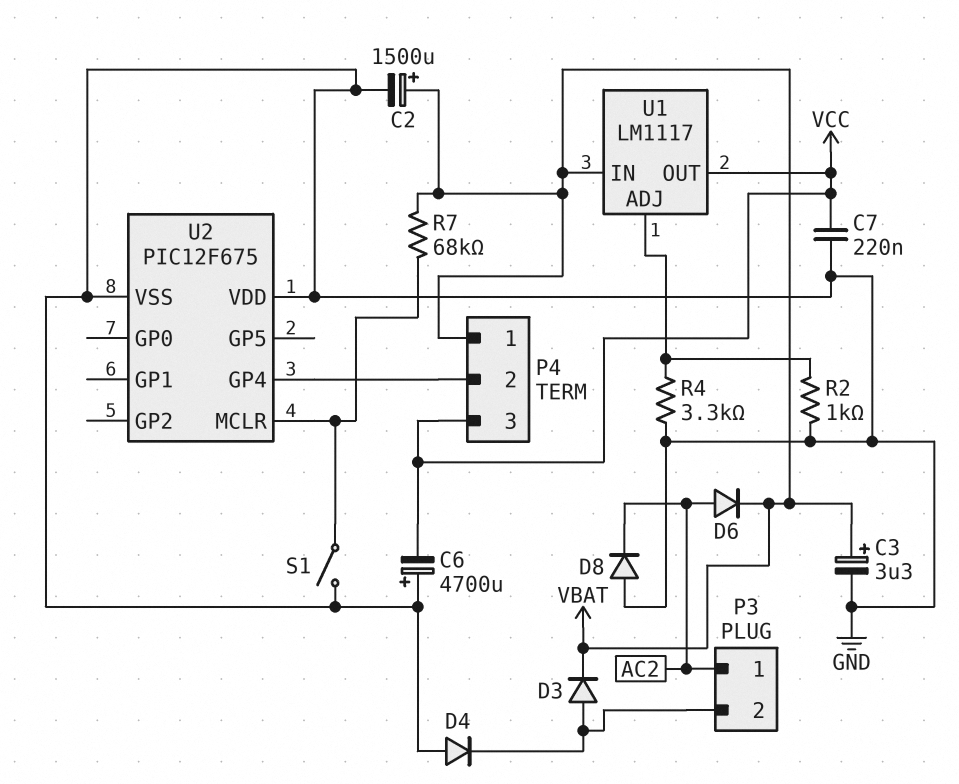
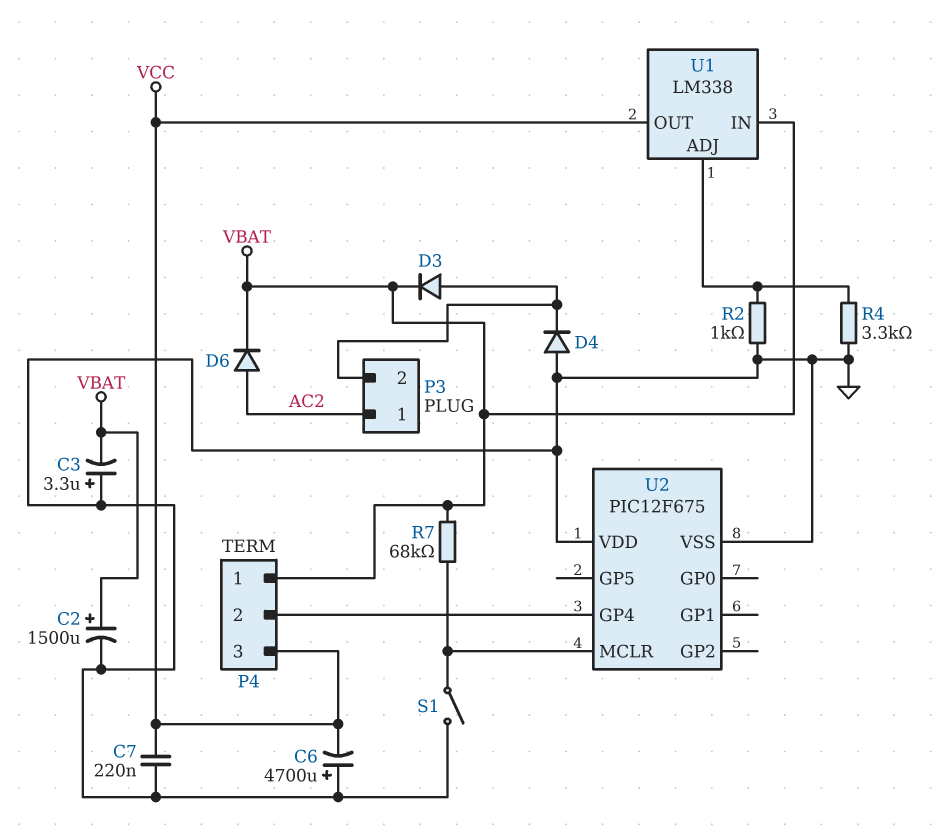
C3: 3.3uF (plus VBAT, minus GND) -> 3.3uF (plus GND, minus VBAT)
D8: diode (A GND, K AC2) -> none
U1: LM1117 -> LM338

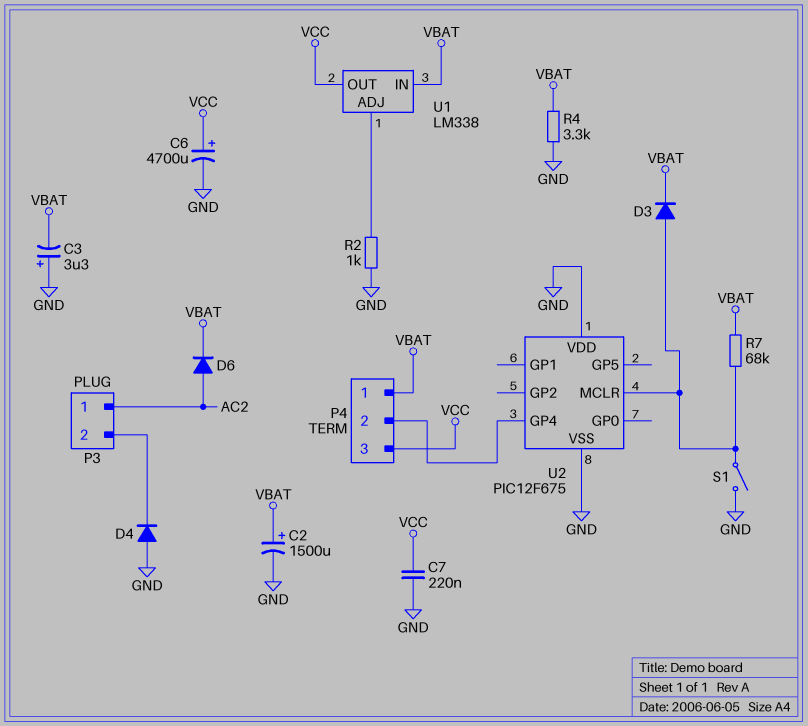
C6: 4700uF (plus GND, minus VCC) -> 4700uF (plus VCC, minus GND)
D3: diode (A P3/2, K VBAT) -> diode (A U2/MCLR, K VBAT)
R4: 3.3k (GND, U1/ADJ) -> 3.3k (GND, VBAT)

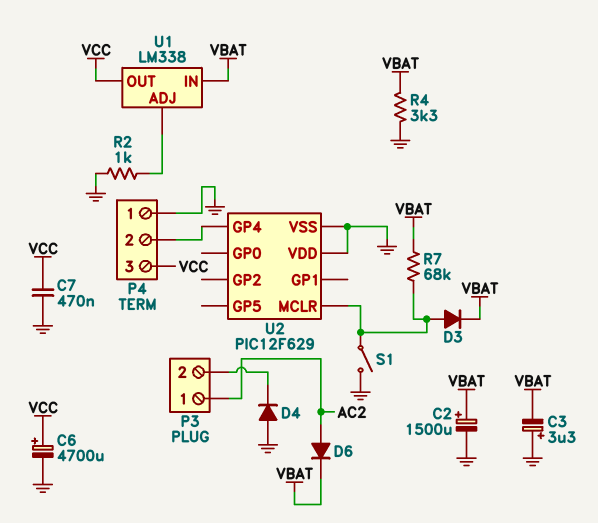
C7: 220nF (GND, VCC) -> 470nF (GND, VCC)
P4 pin 1: VBAT -> GND
U2: PIC12F675 -> PIC12F629

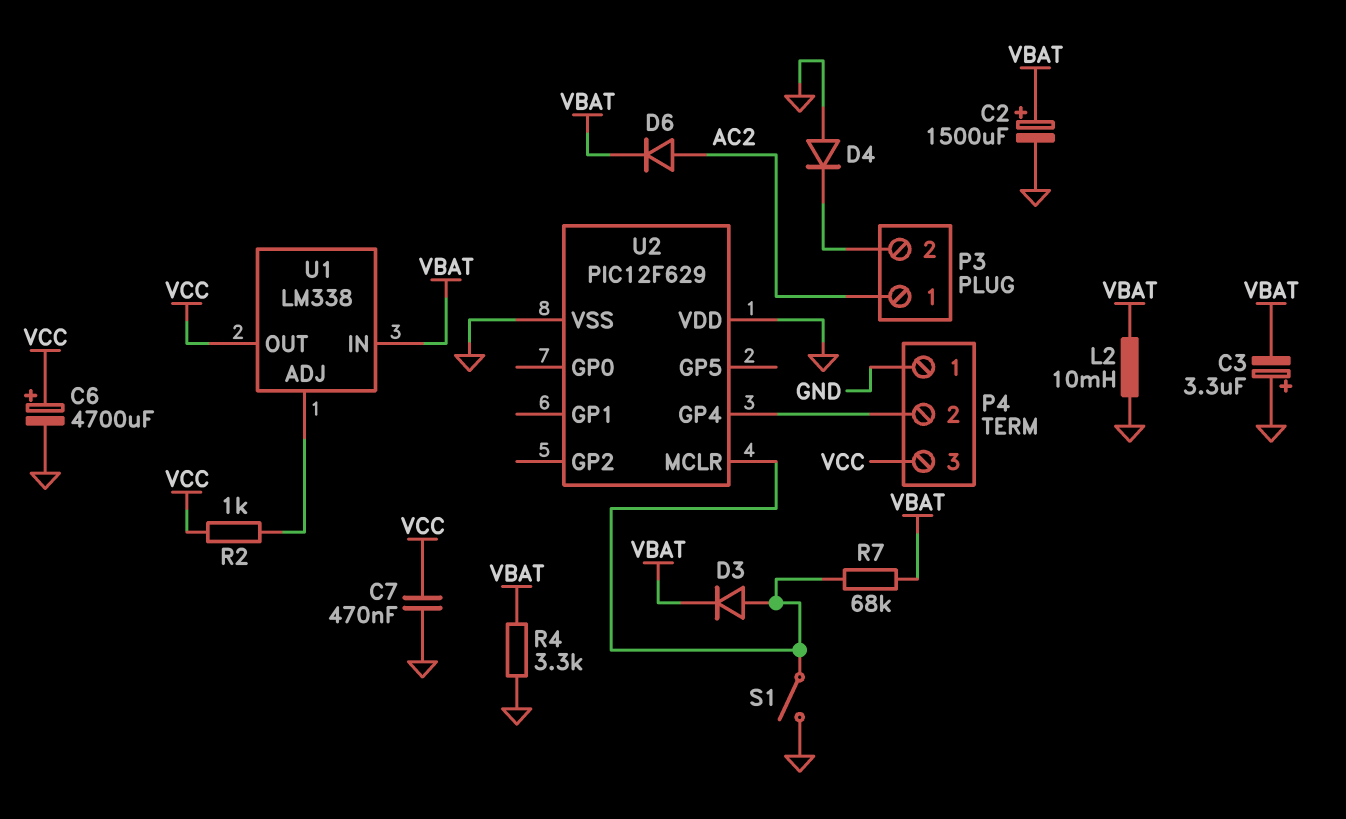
L2: none -> 10mH (GND, VBAT)
R2: 1k (GND, U1/ADJ) -> 1k (U1/ADJ, VCC)

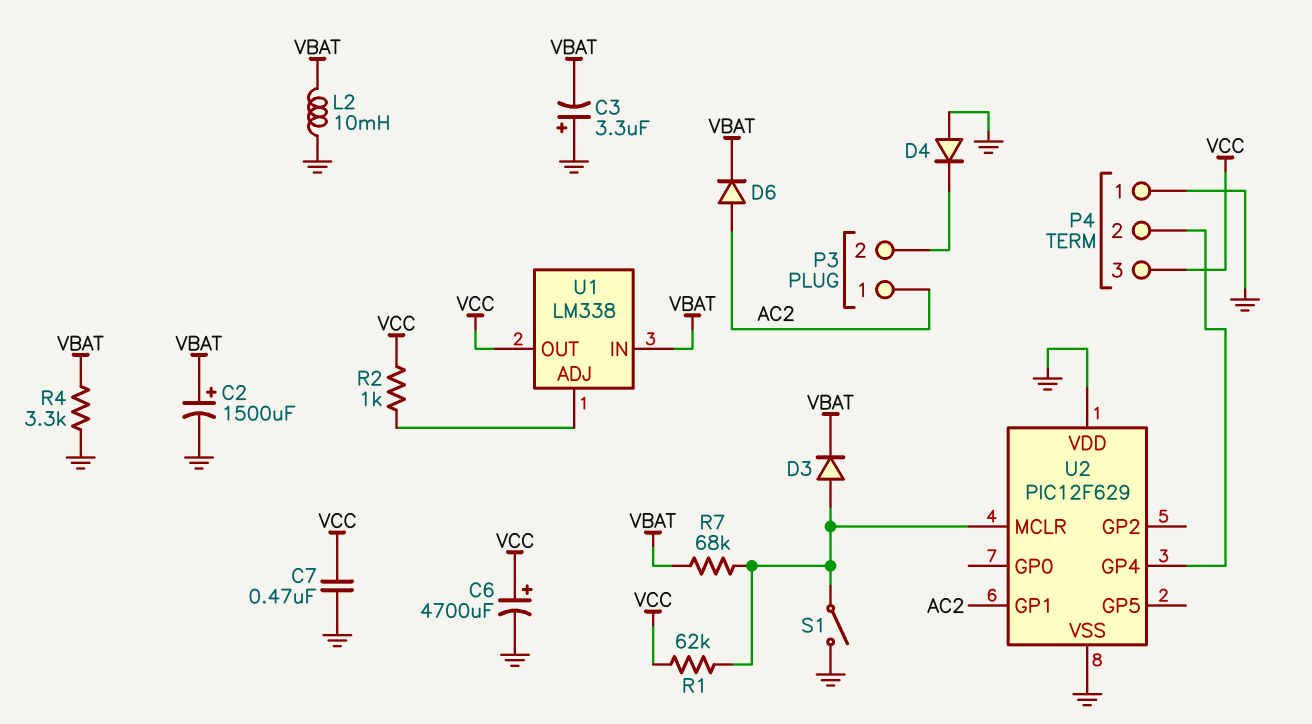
R1: none -> 62k (U2/MCLR, VCC)
U2 pin GP1: none -> AC2

